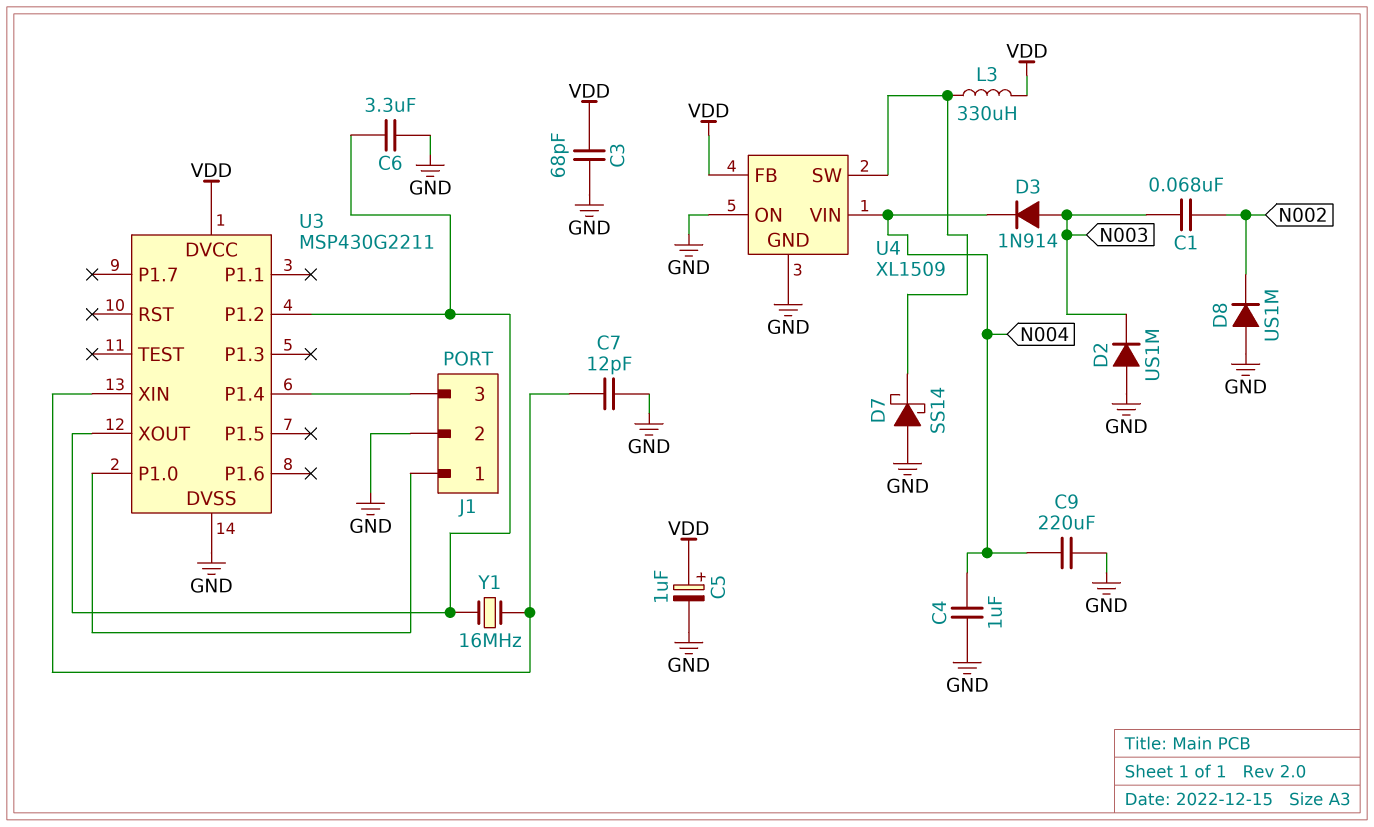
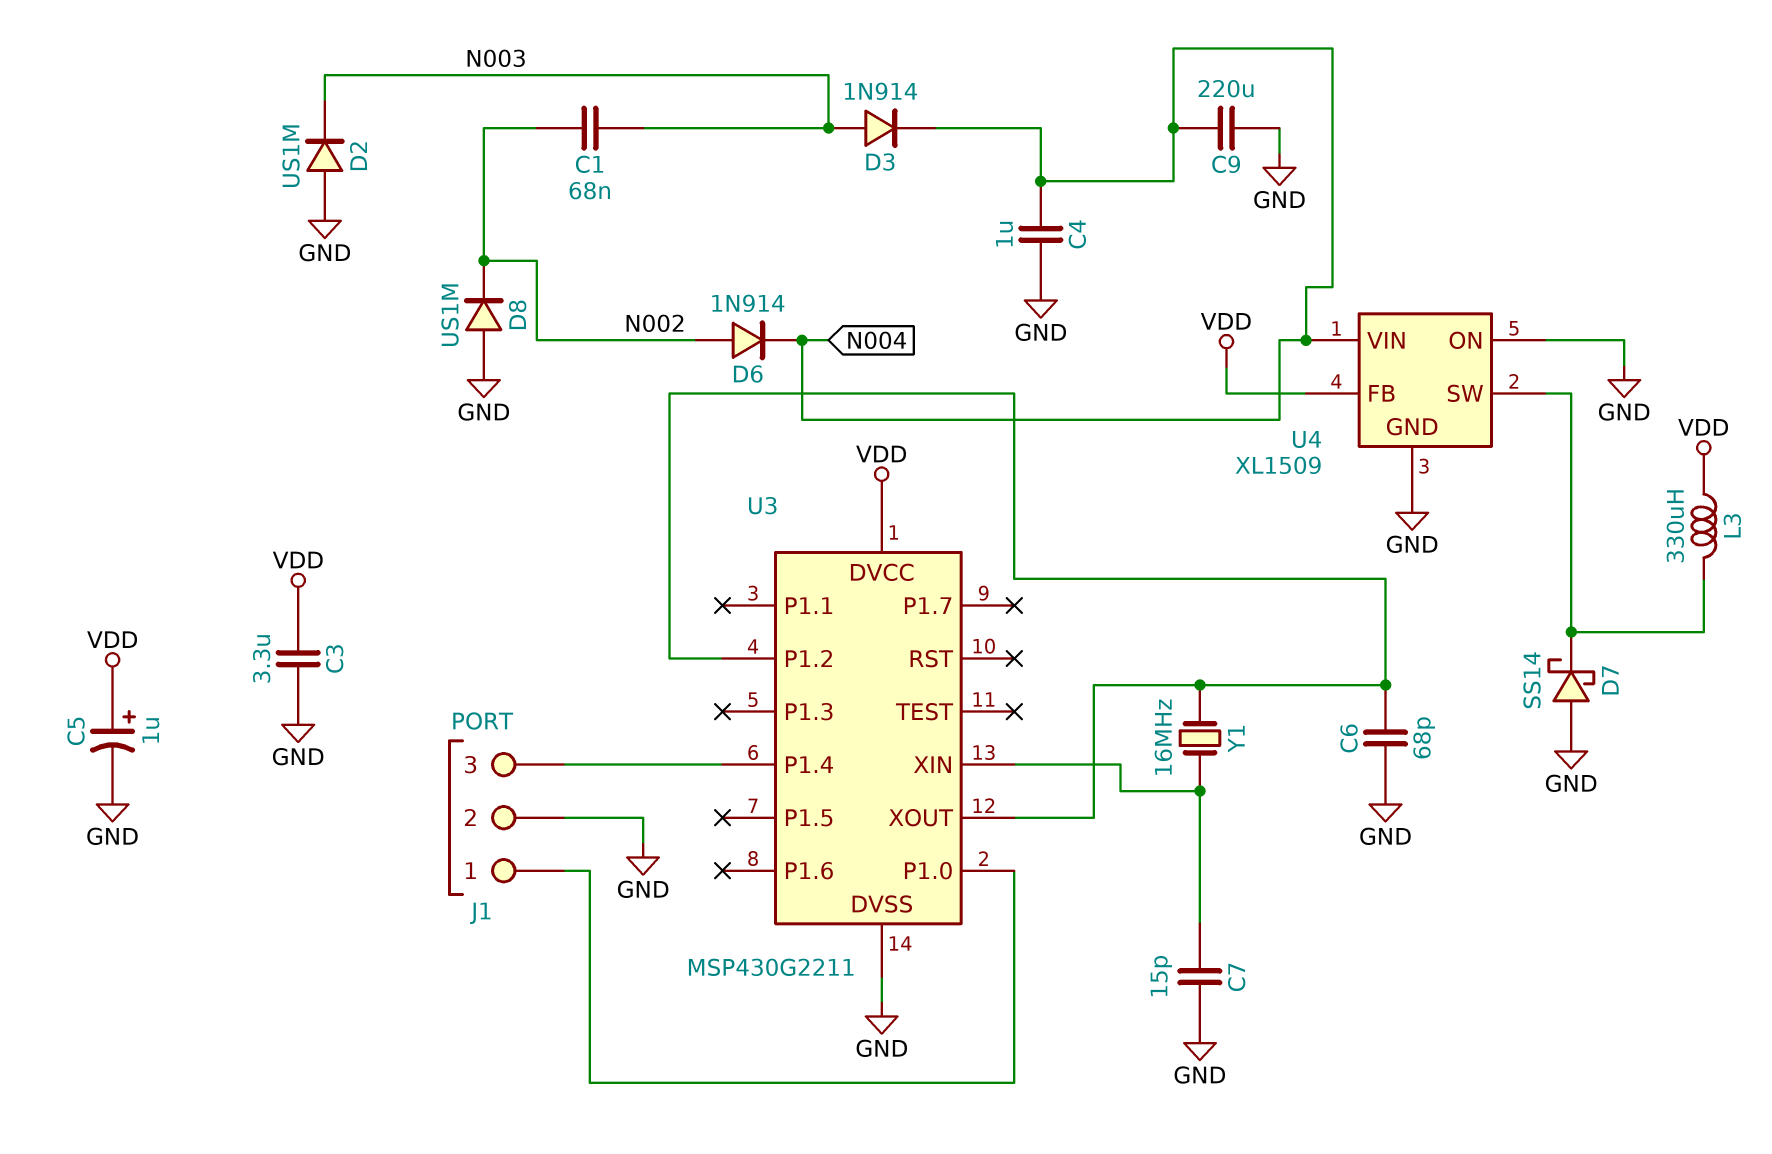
C3: 68pF (GND, VDD) -> 3.3uF (GND, VDD)
C6: 3.3uF (GND, U3/P1.2) -> 68pF (GND, U3/P1.2)
C7: 12pF (GND, U3/XIN) -> 15pF (GND, U3/XIN)
D6: none -> diode 1N914 (A N002, K N004)

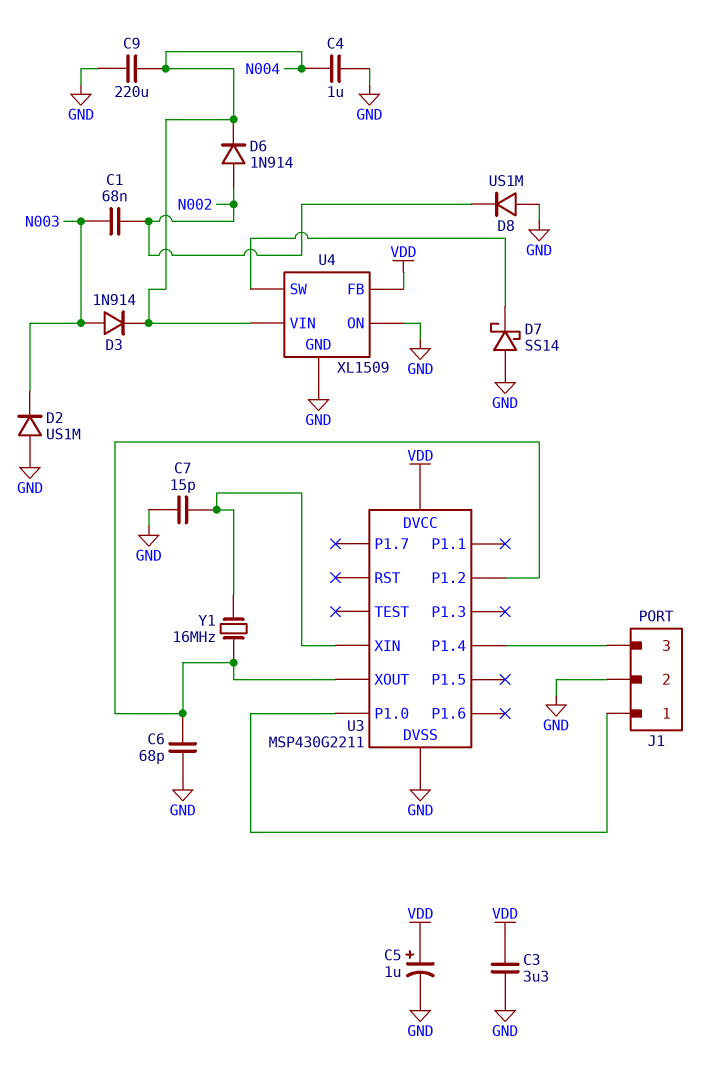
L3: 330uH (U4/SW, VDD) -> none

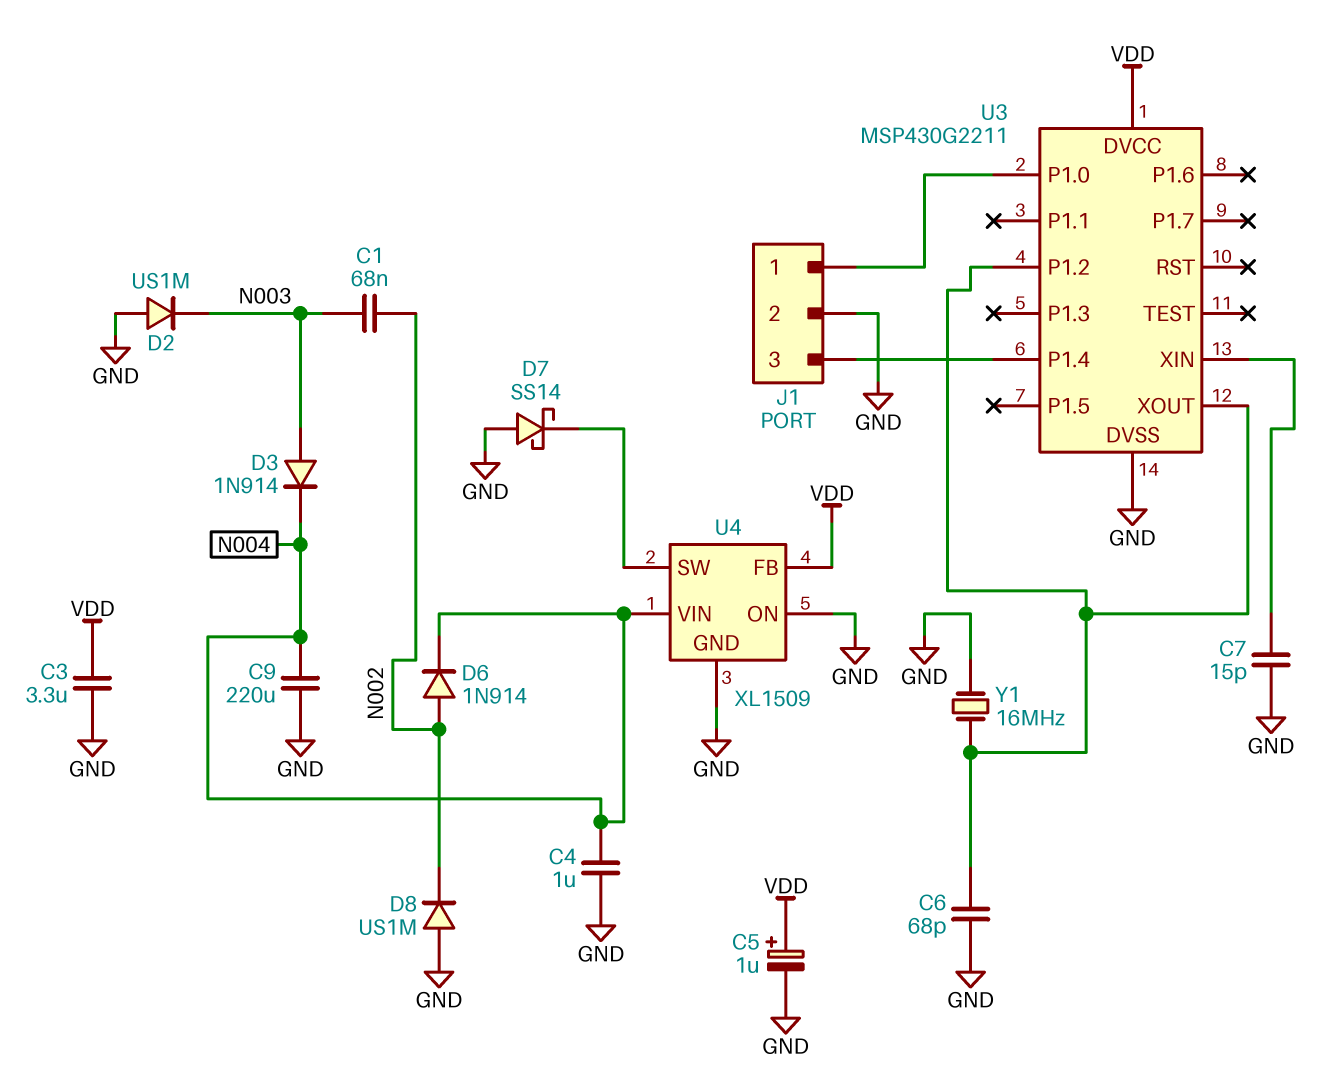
Y1: 16MHz (U3/P1.2, U3/XIN) -> 16MHz (GND, U3/P1.2)

